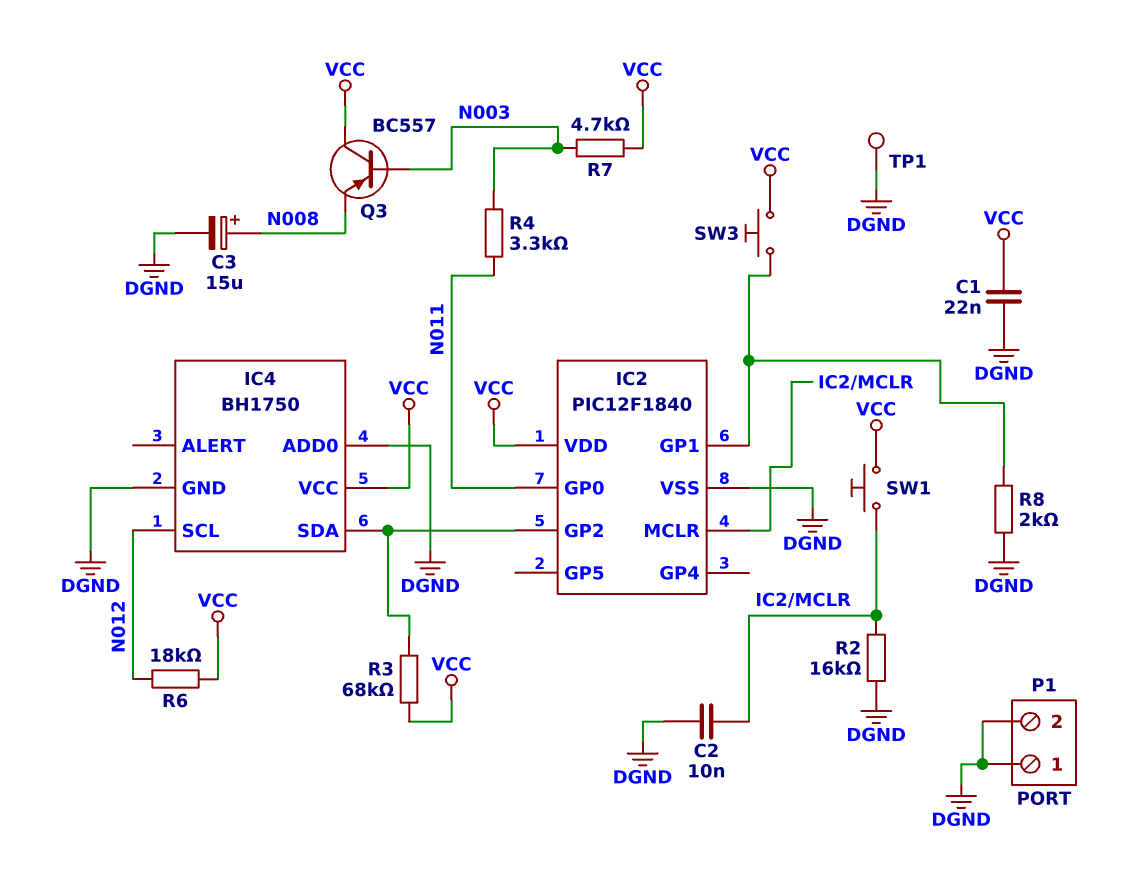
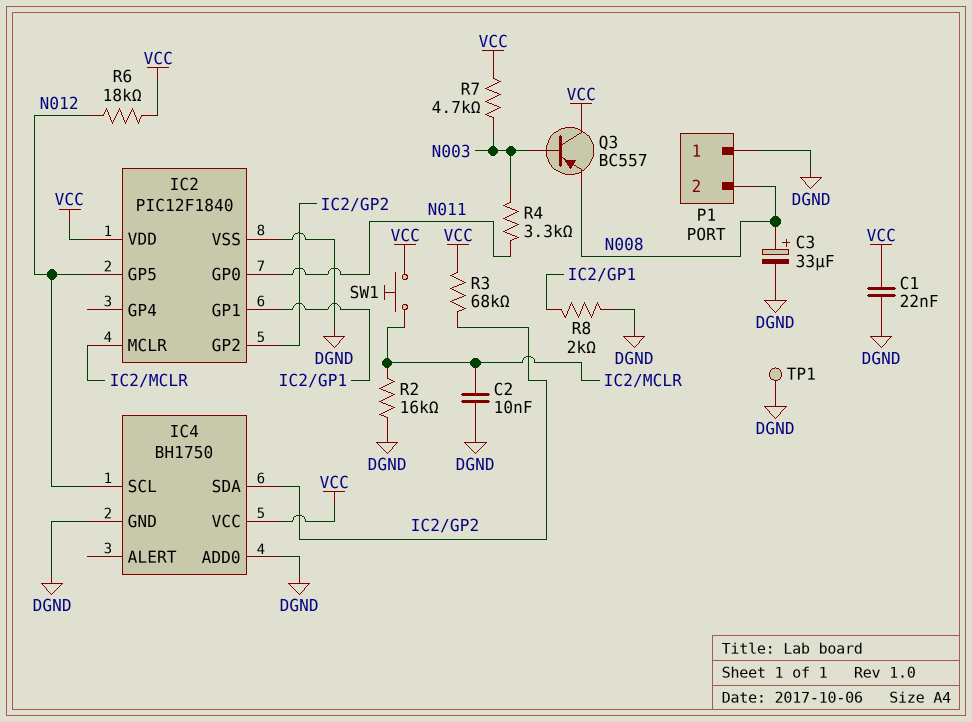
C3: 15uF (plus N008, minus DGND) -> 33uF (plus N008, minus DGND)
IC2 pin GP5: none -> N012
P1 pin 2: DGND -> N008
SW3: button (IC2/GP1, VCC) -> none

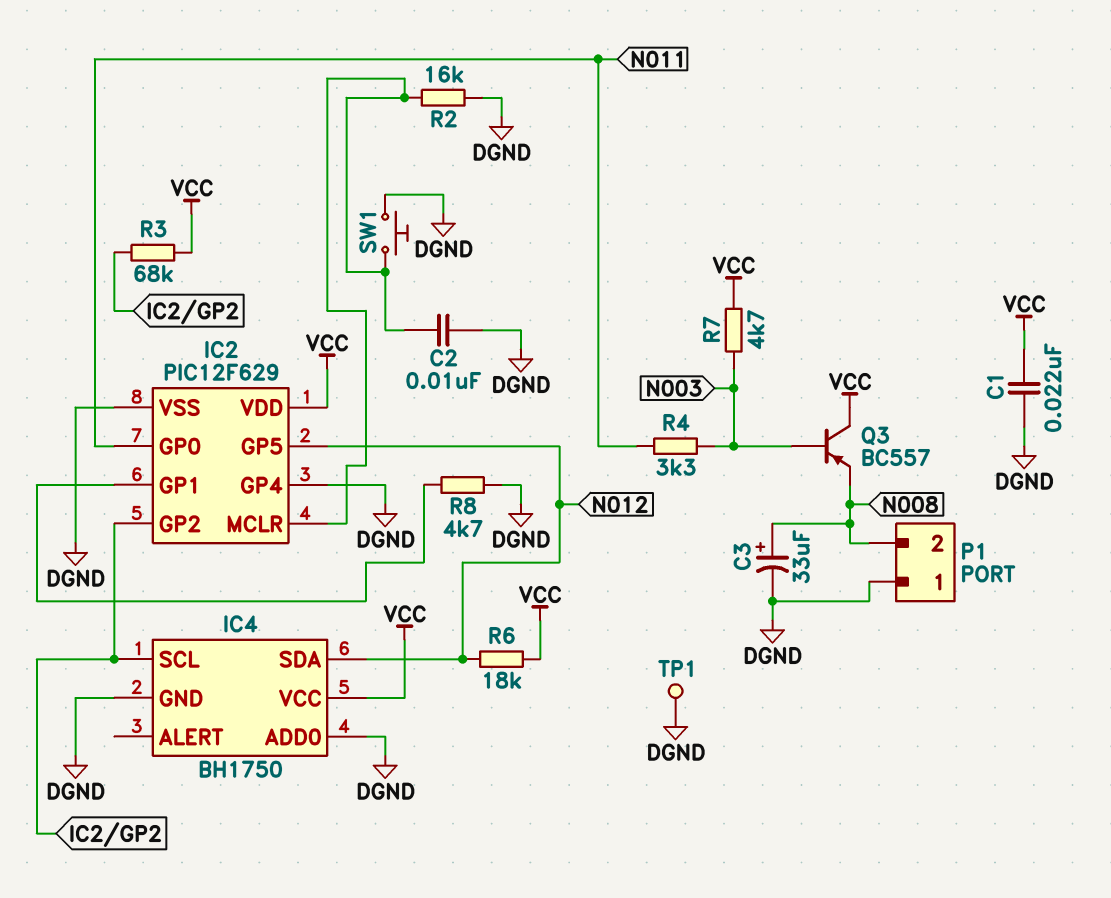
IC2: PIC12F1840 -> PIC12F629
IC2 pin GP4: none -> DGND
IC4 pin SCL: N012 -> IC2/GP2
IC4 pin SDA: IC2/GP2 -> N012
R8: 2k (DGND, IC2/GP1) -> 4.7k (DGND, IC2/GP1)
SW1: button (IC2/MCLR, VCC) -> button (DGND, IC2/MCLR)

